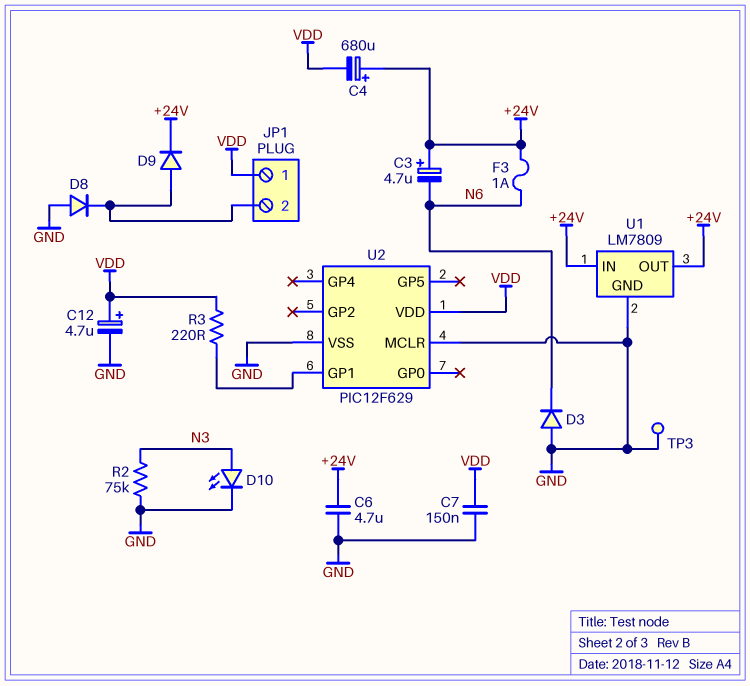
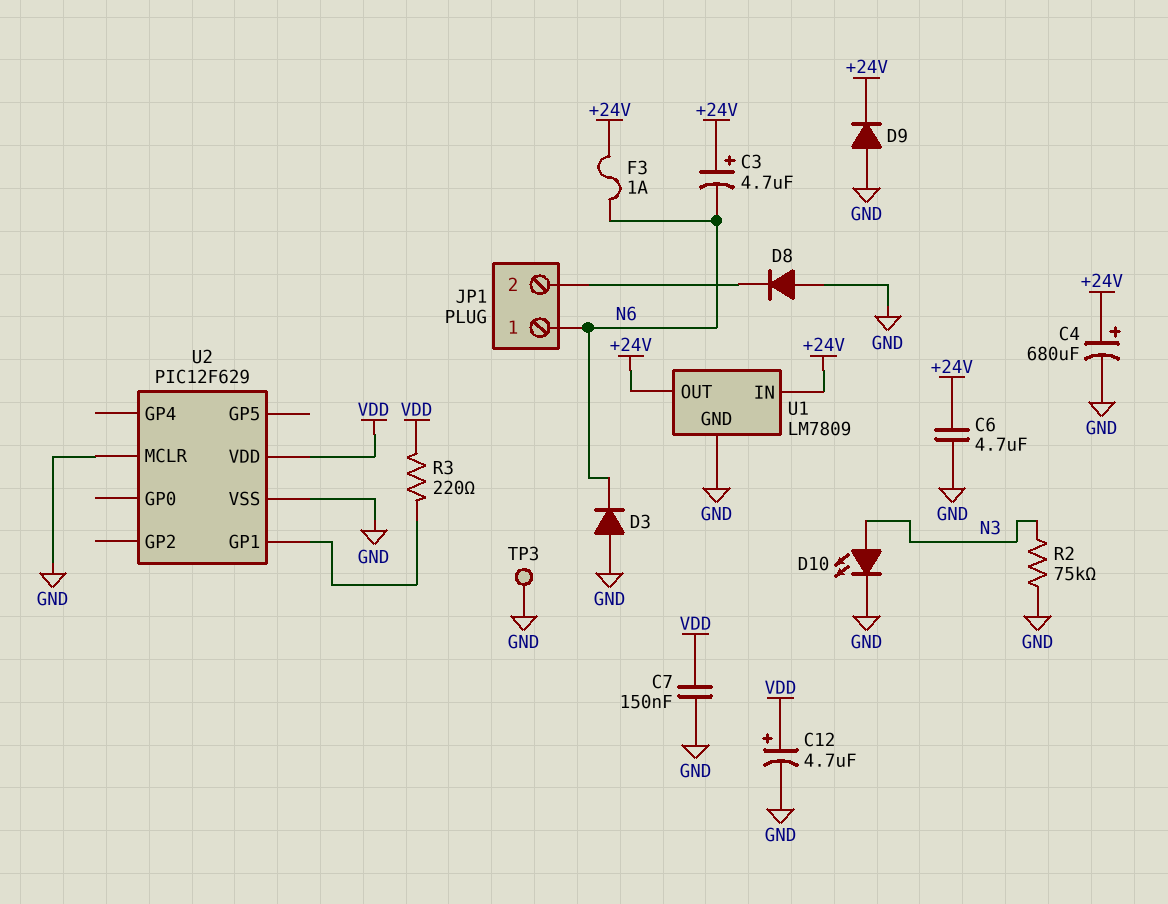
C4: 680uF (plus +24V, minus VDD) -> 680uF (plus +24V, minus GND)
D9: diode (A JP1/2, K +24V) -> diode (A GND, K +24V)
JP1 pin 1: VDD -> N6

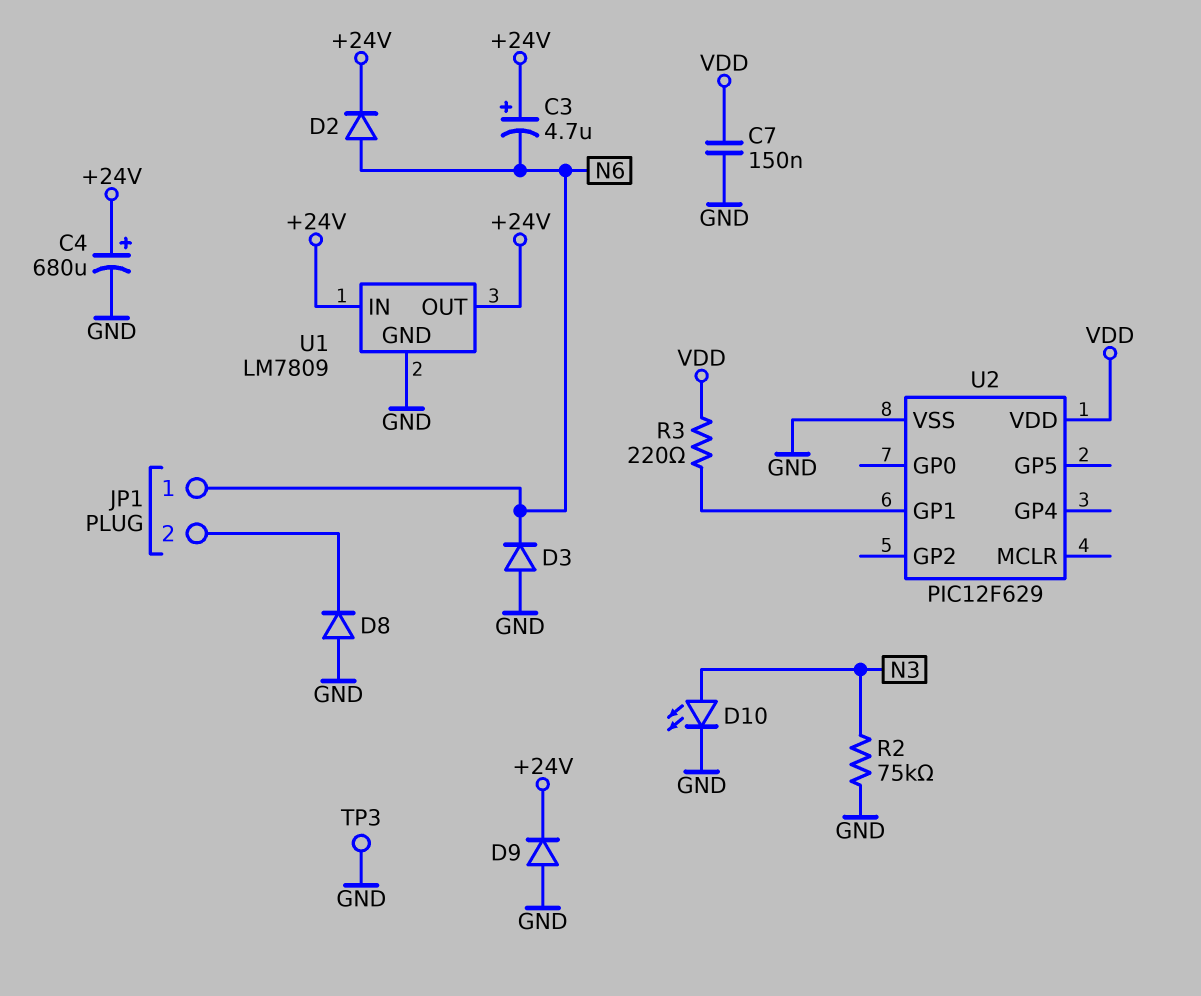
C6: 4.7uF (+24V, GND) -> none
C12: 4.7uF (plus VDD, minus GND) -> none
D2: none -> diode (A N6, K +24V)
F3: 1A (+24V, N6) -> none
U2 pin MCLR: GND -> none

